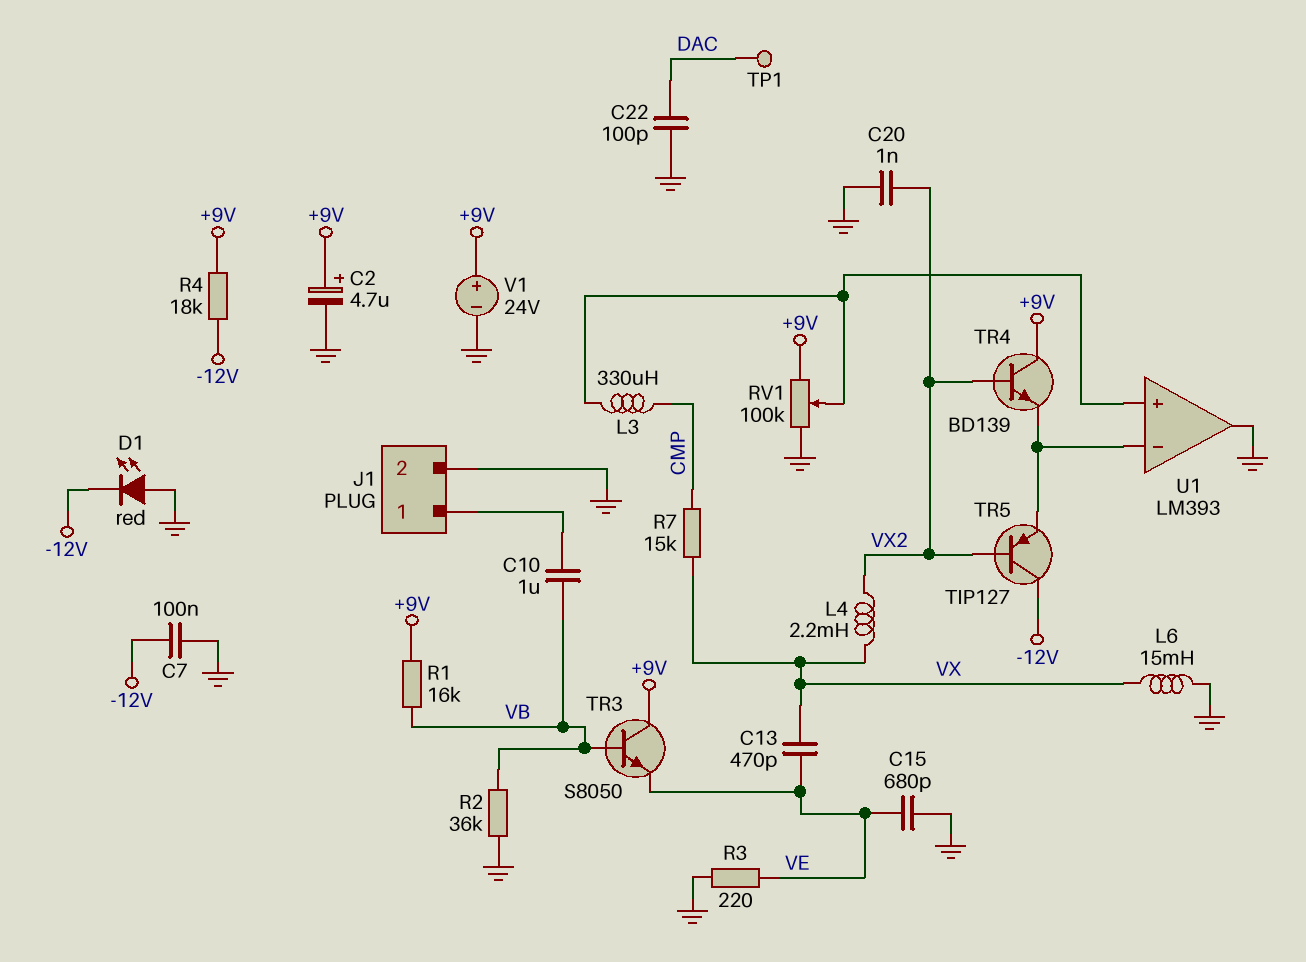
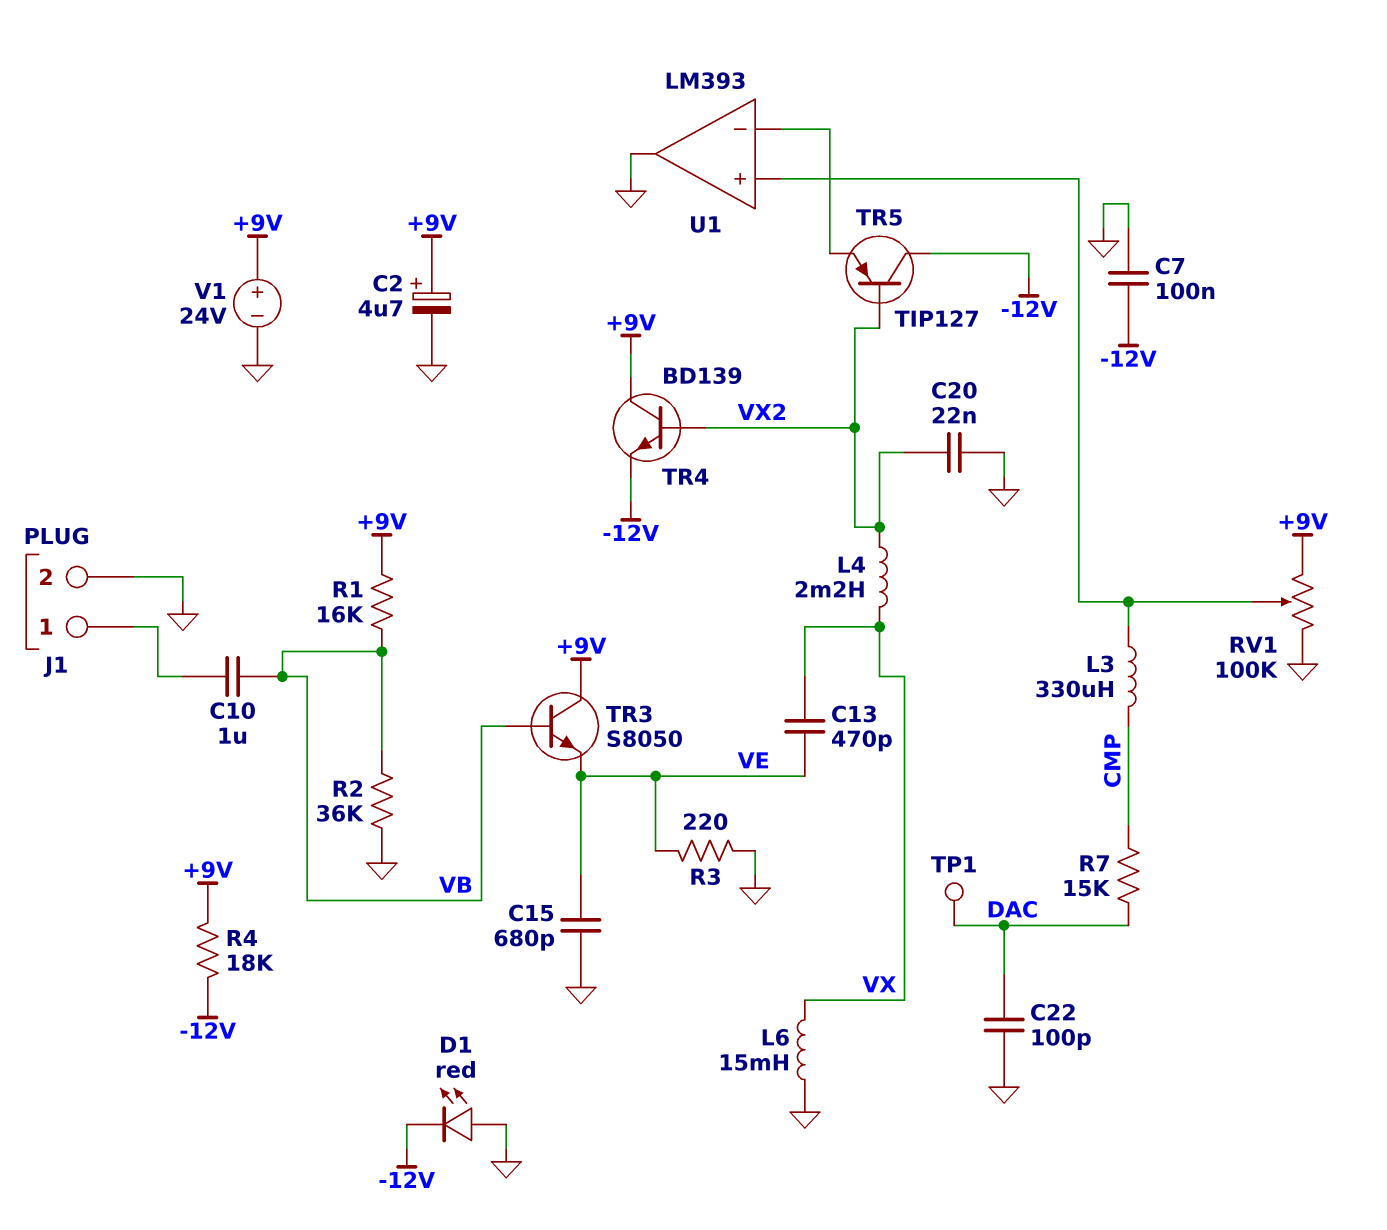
C20: 1nF (GND, VX2) -> 22nF (GND, VX2)
R7: 15k (CMP, VX) -> 15k (CMP, DAC)
TR4: NPN BD139 (B VX2, C +9V, E U1/in-) -> NPN BD139 (B VX2, C +9V, E -12V)

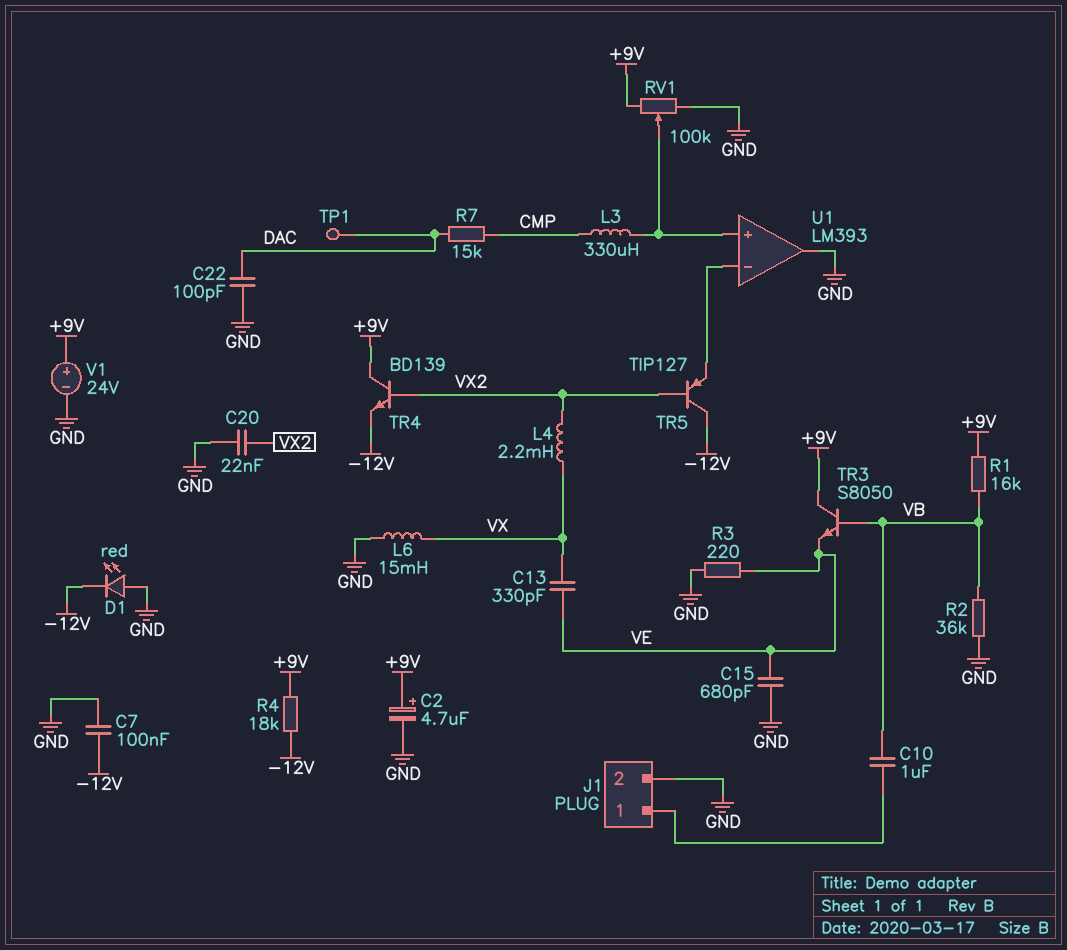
C13: 470pF (VE, VX) -> 330pF (VE, VX)

